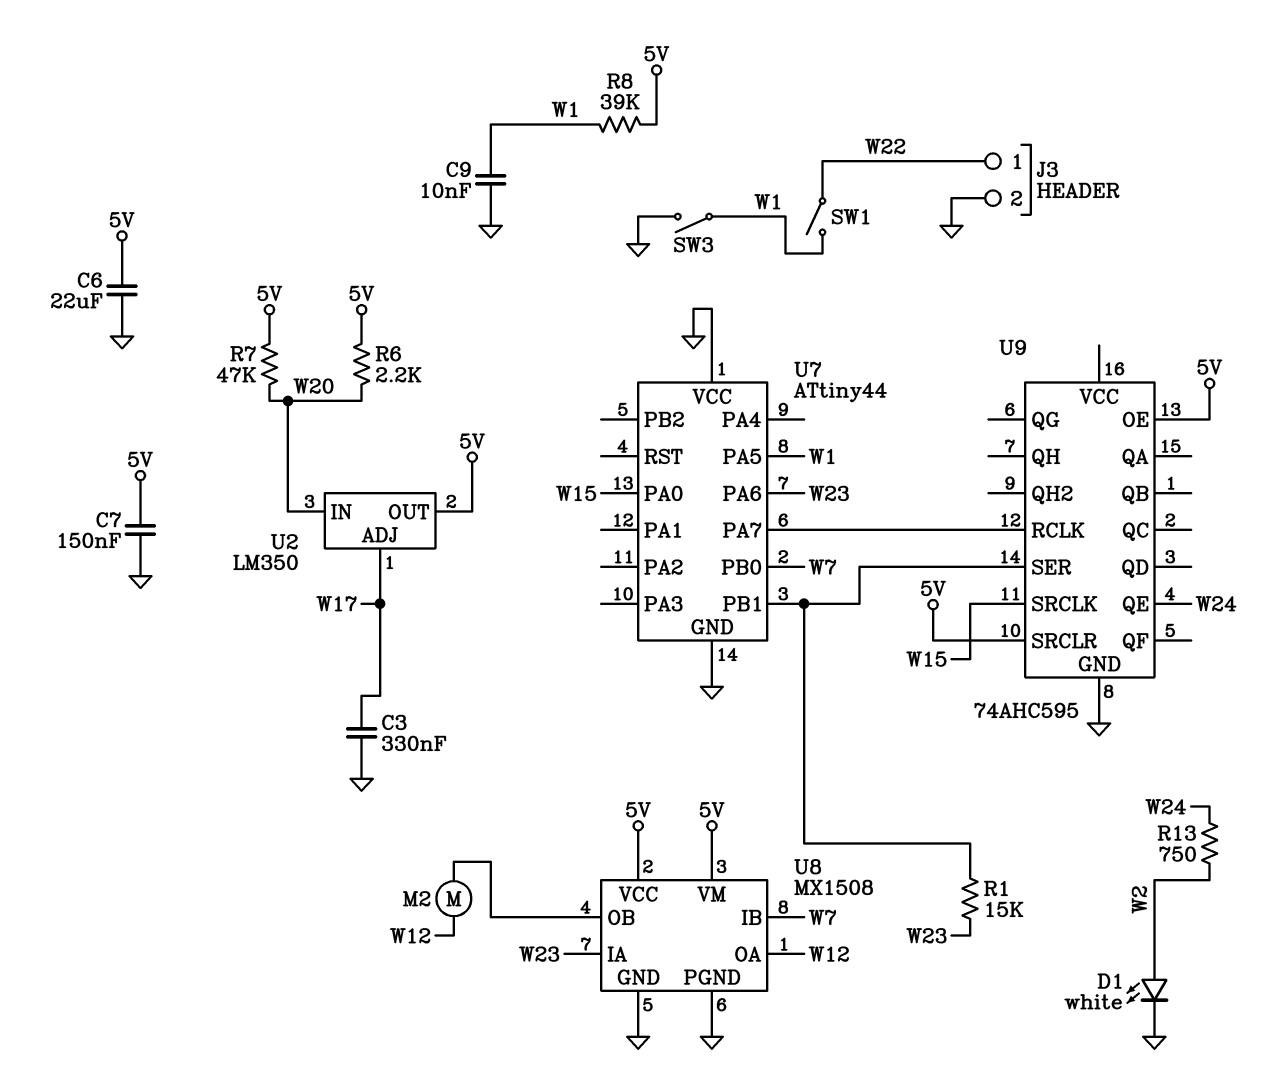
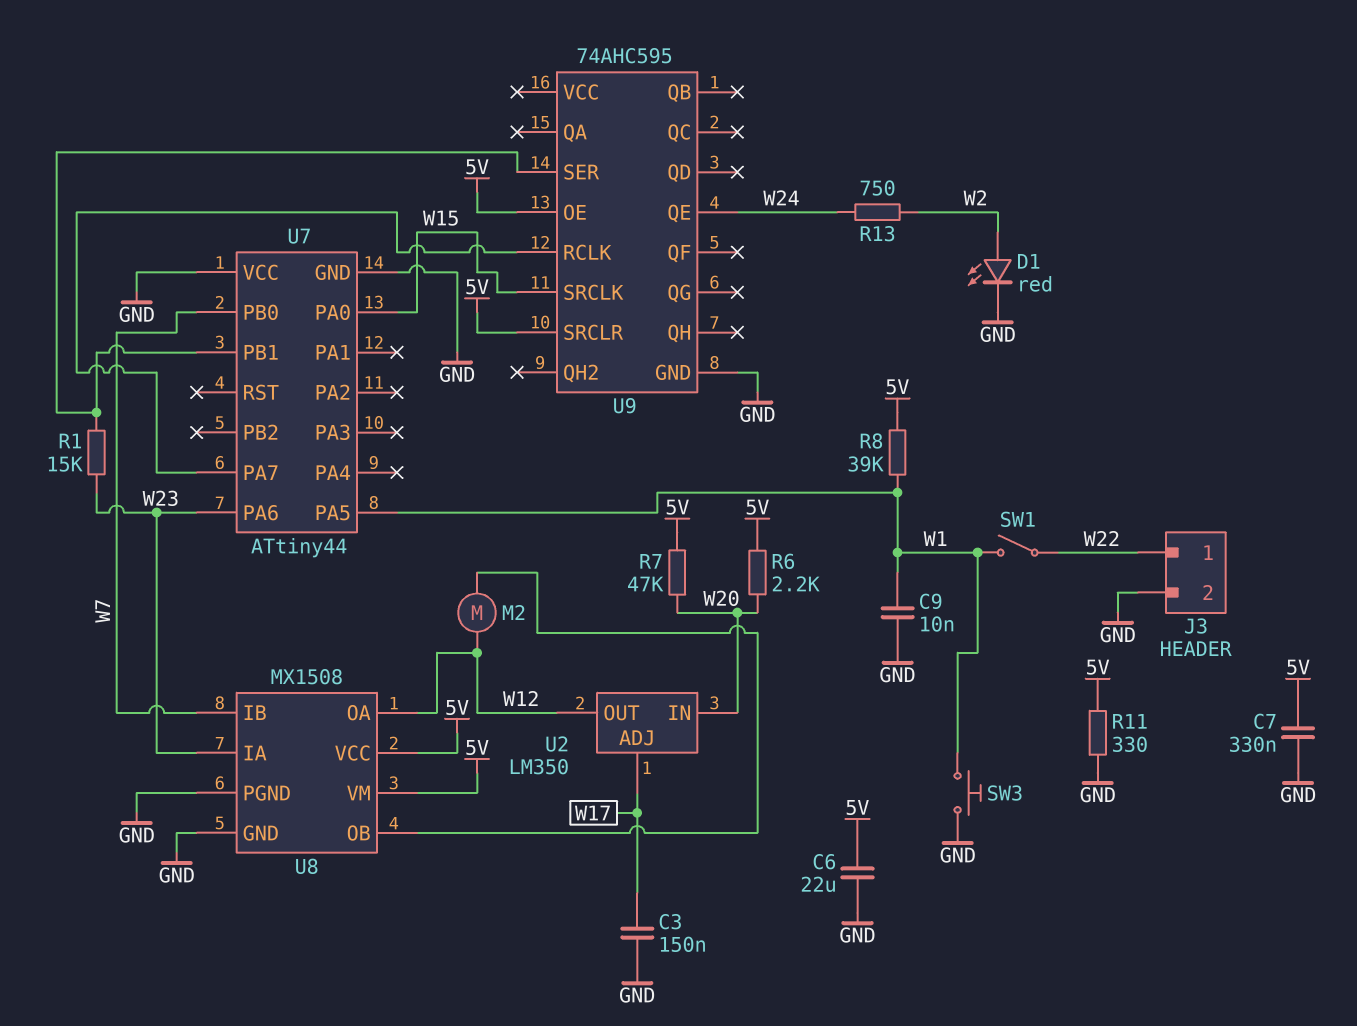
C3: 330nF (GND, W17) -> 150nF (GND, W17)
C7: 150nF (5V, GND) -> 330nF (5V, GND)
D1: LED white (A W2, K GND) -> LED red (A W2, K GND)
R11: none -> 330 (5V, GND)
SW3: switch (GND, W1) -> button (GND, W1)
U2 pin OUT: 5V -> W12

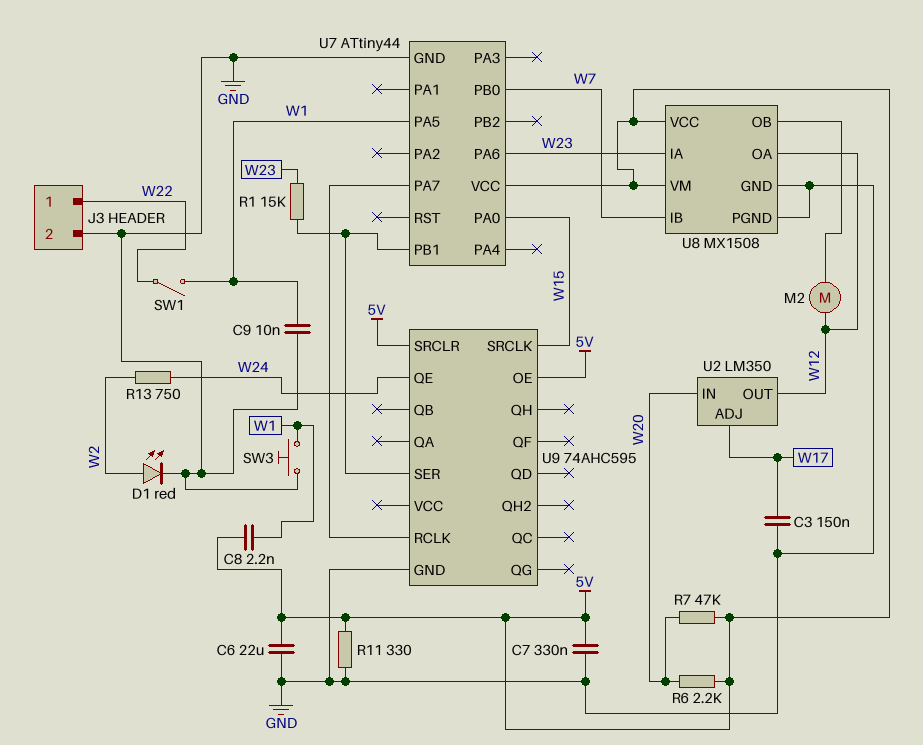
C8: none -> 2.2nF (5V, W1)
R8: 39k (5V, W1) -> none
U7 pin VCC: GND -> 5V

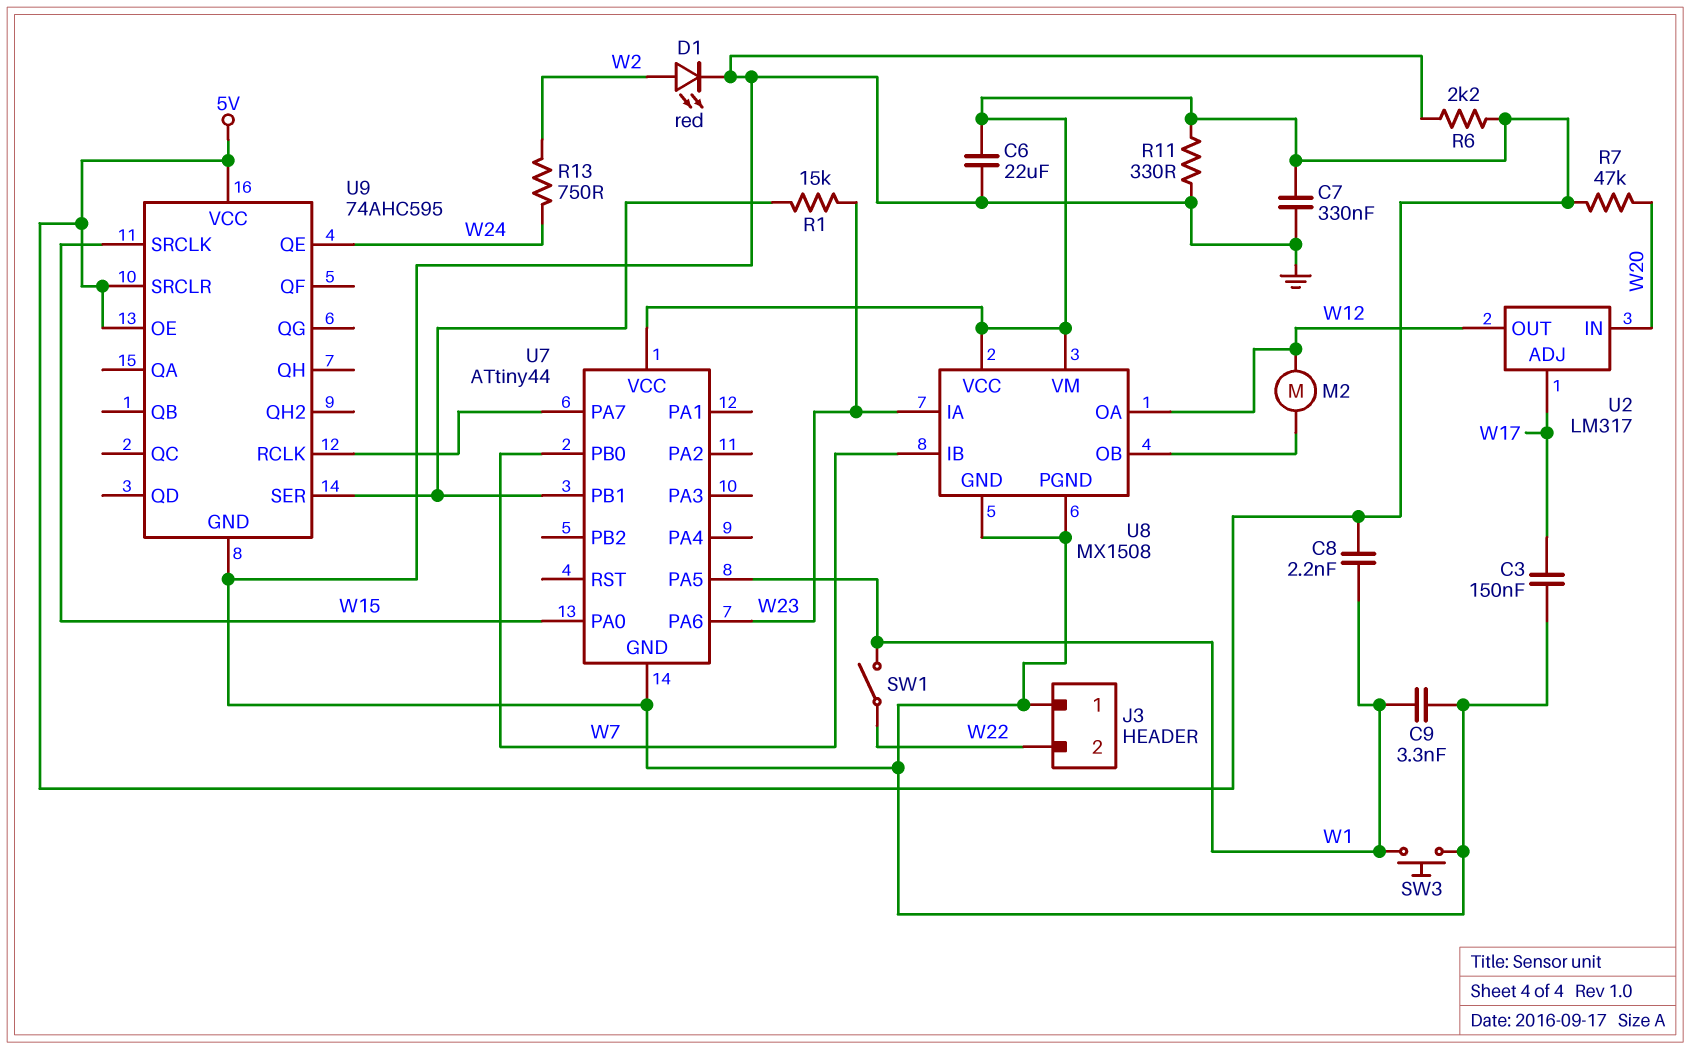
C9: 10nF (GND, W1) -> 3.3nF (GND, W1)
J3 pin 1: W22 -> GND
J3 pin 2: GND -> W22
R6: 2.2k (5V, W20) -> 2.2k (5V, GND)
U2: LM350 -> LM317
U9 pin VCC: none -> 5V

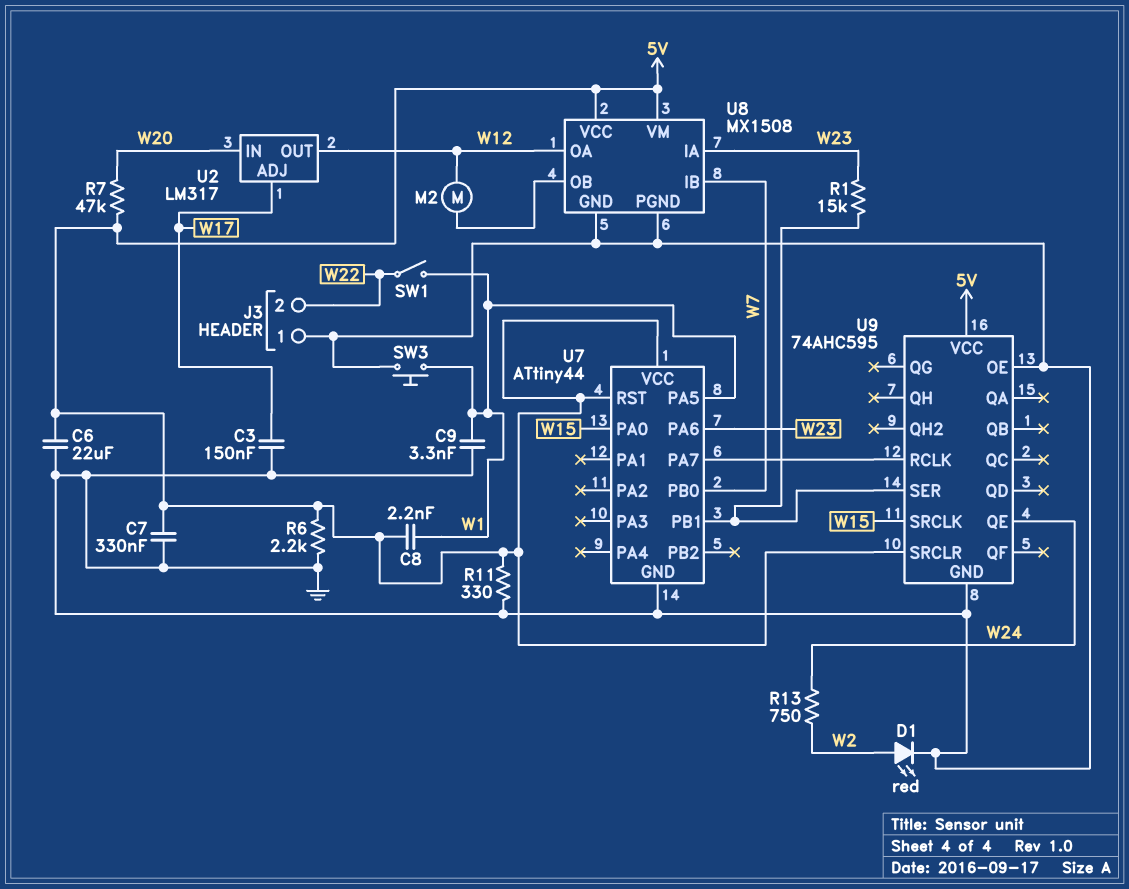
U7 pin RST: none -> 5V
U9 pin OE: 5V -> GND

